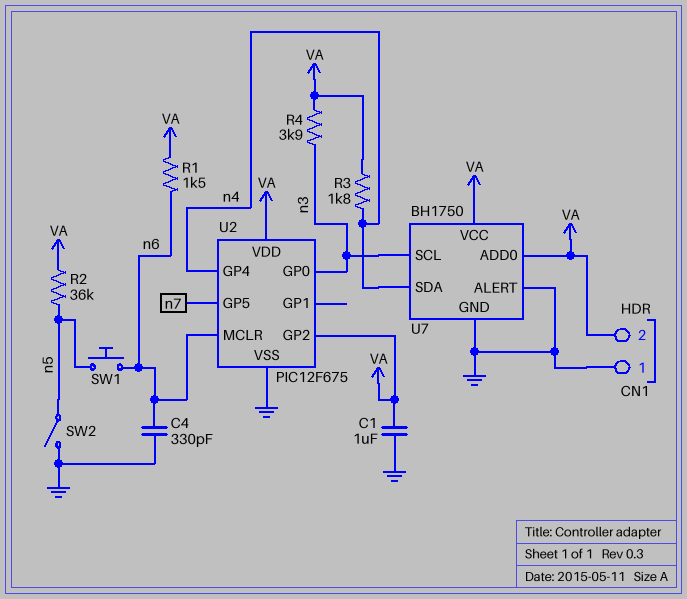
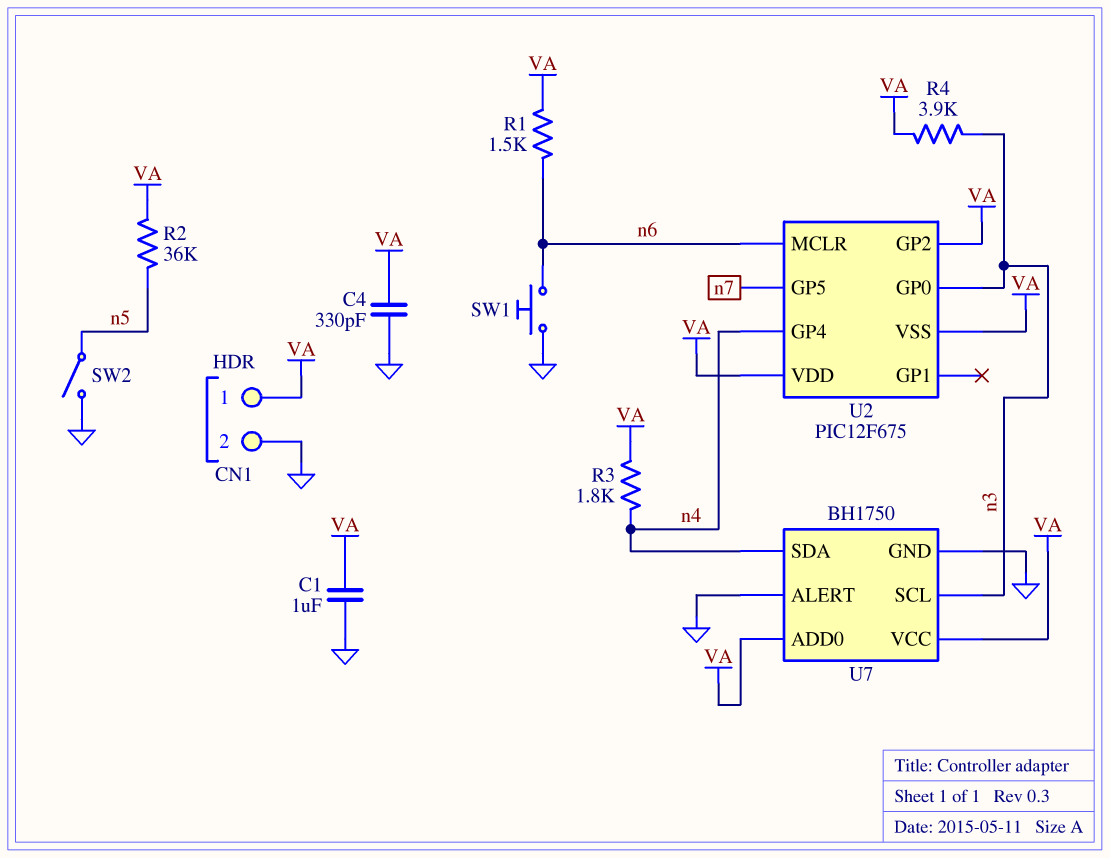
C4: 330pF (GND, n6) -> 330pF (GND, VA)
CN1 pin 1: GND -> VA
CN1 pin 2: VA -> GND
SW1: button (n5, n6) -> button (GND, n6)
U2 pin VSS: GND -> VA

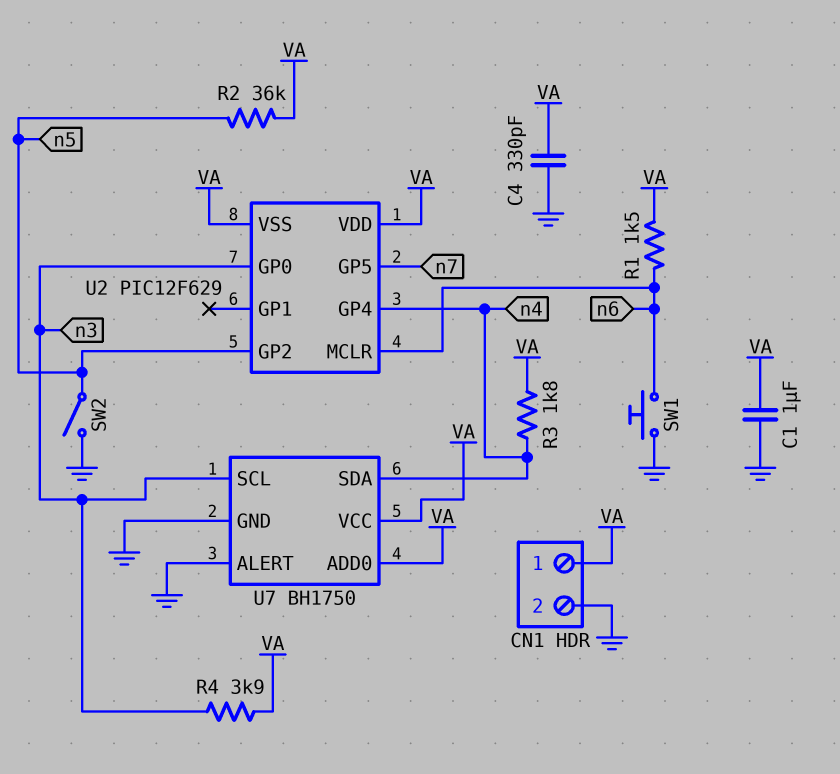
U2: PIC12F675 -> PIC12F629
U2 pin GP2: VA -> n5

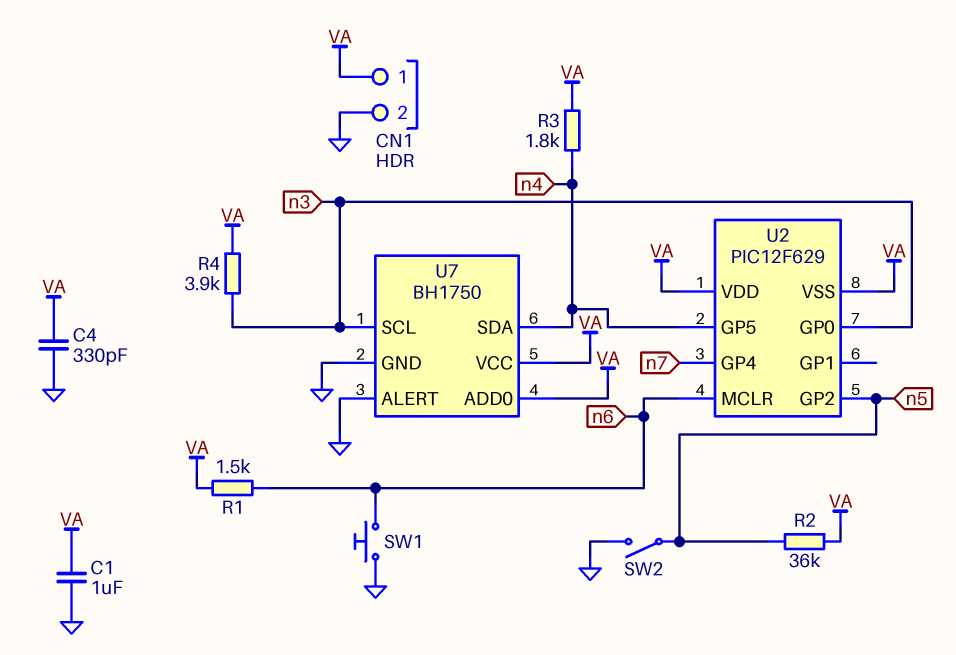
U2 pin GP4: n4 -> n7
U2 pin GP5: n7 -> n4

